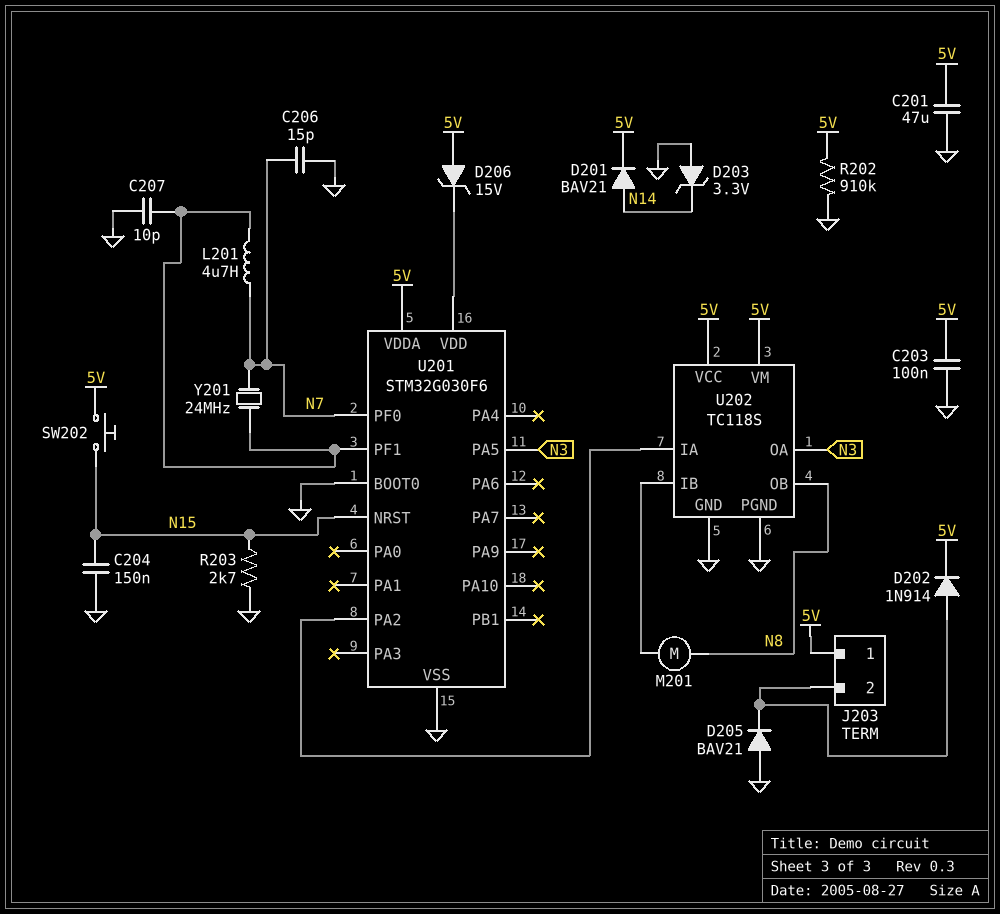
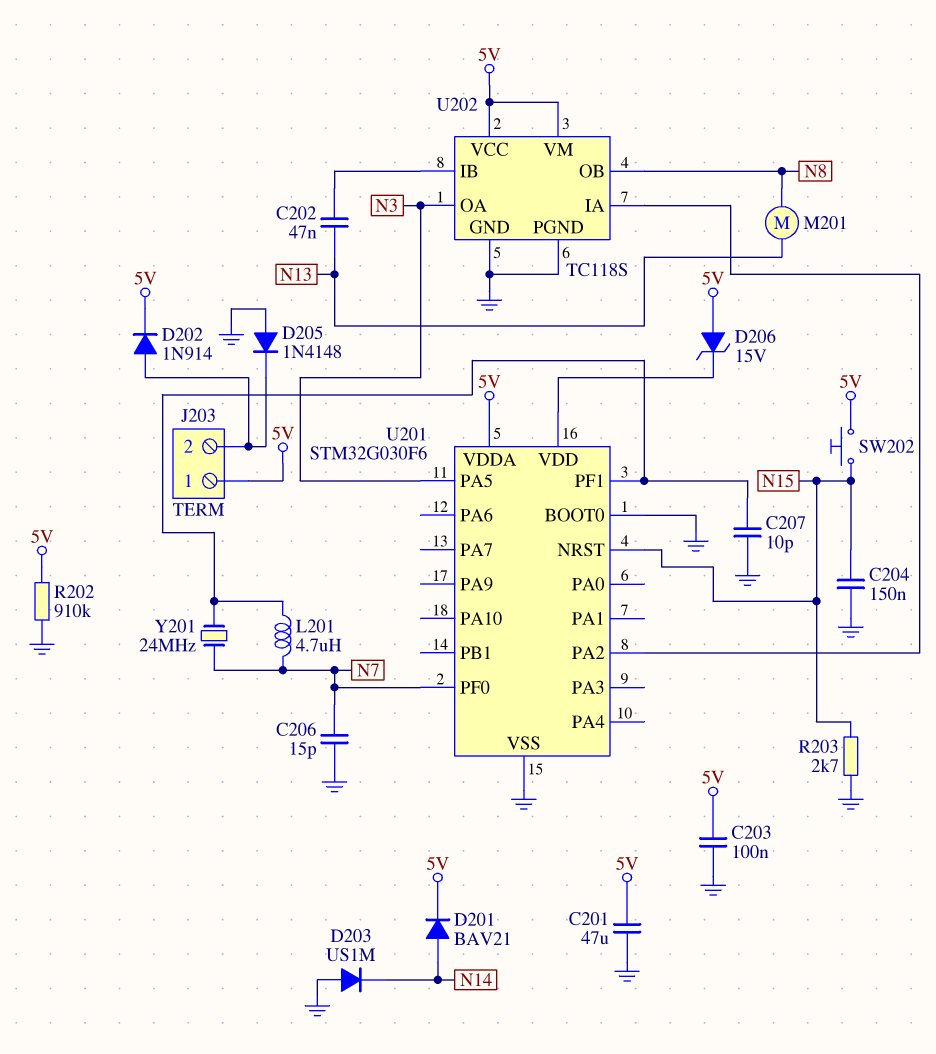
C202: none -> 47nF (N13, U202/IB)
D203: zener 3.3V (A GND, K N14) -> diode US1M (A GND, K N14)
D205: diode BAV21 (A GND, K J203/2) -> diode 1N4148 (A GND, K J203/2)
M201: motor (N8, U202/IB) -> motor (N8, N13)

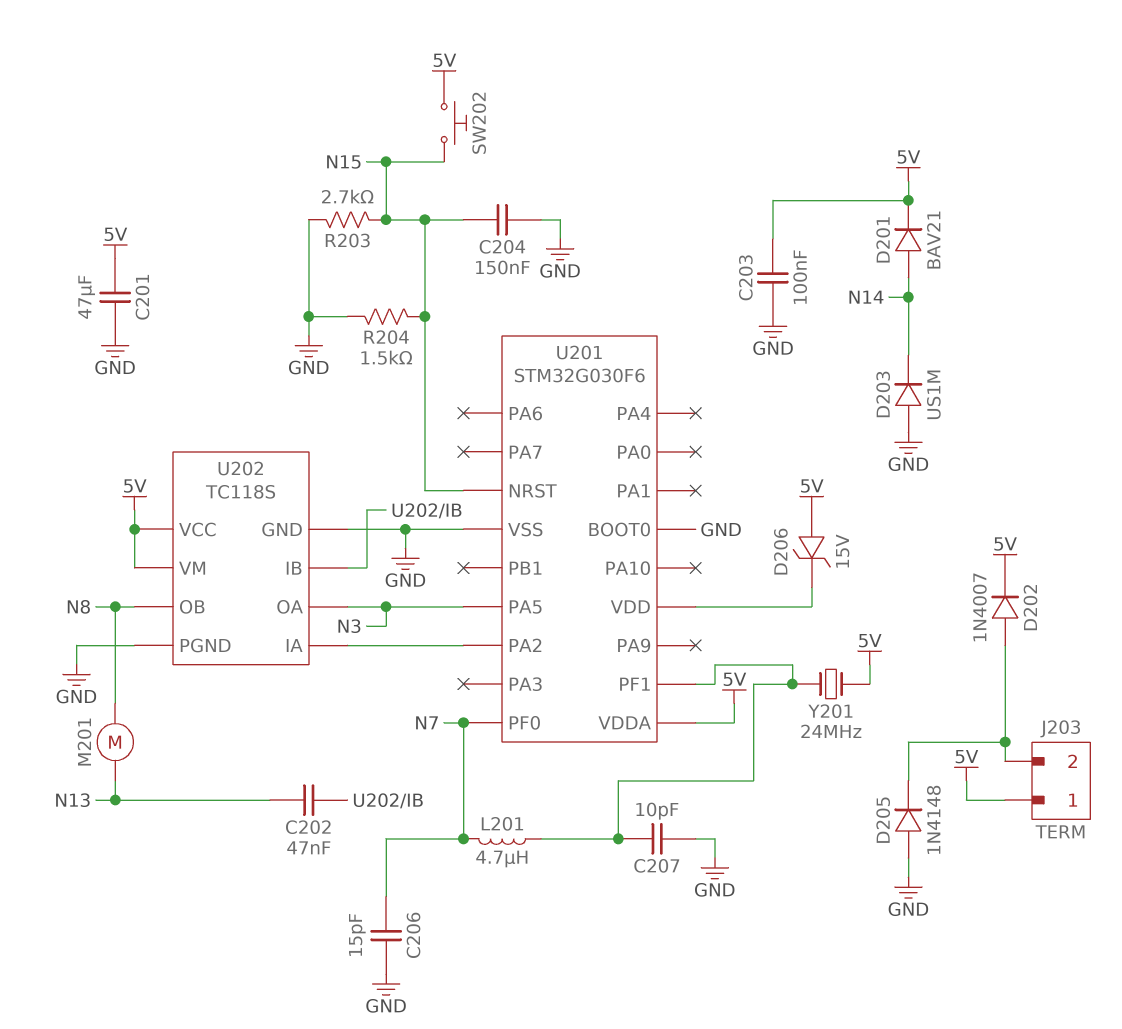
D202: diode 1N914 (A J203/2, K 5V) -> diode 1N4007 (A J203/2, K 5V)
R202: 910k (5V, GND) -> none
R204: none -> 1.5k (GND, N15)
Y201: 24MHz (N7, U201/PF1) -> 24MHz (5V, U201/PF1)

